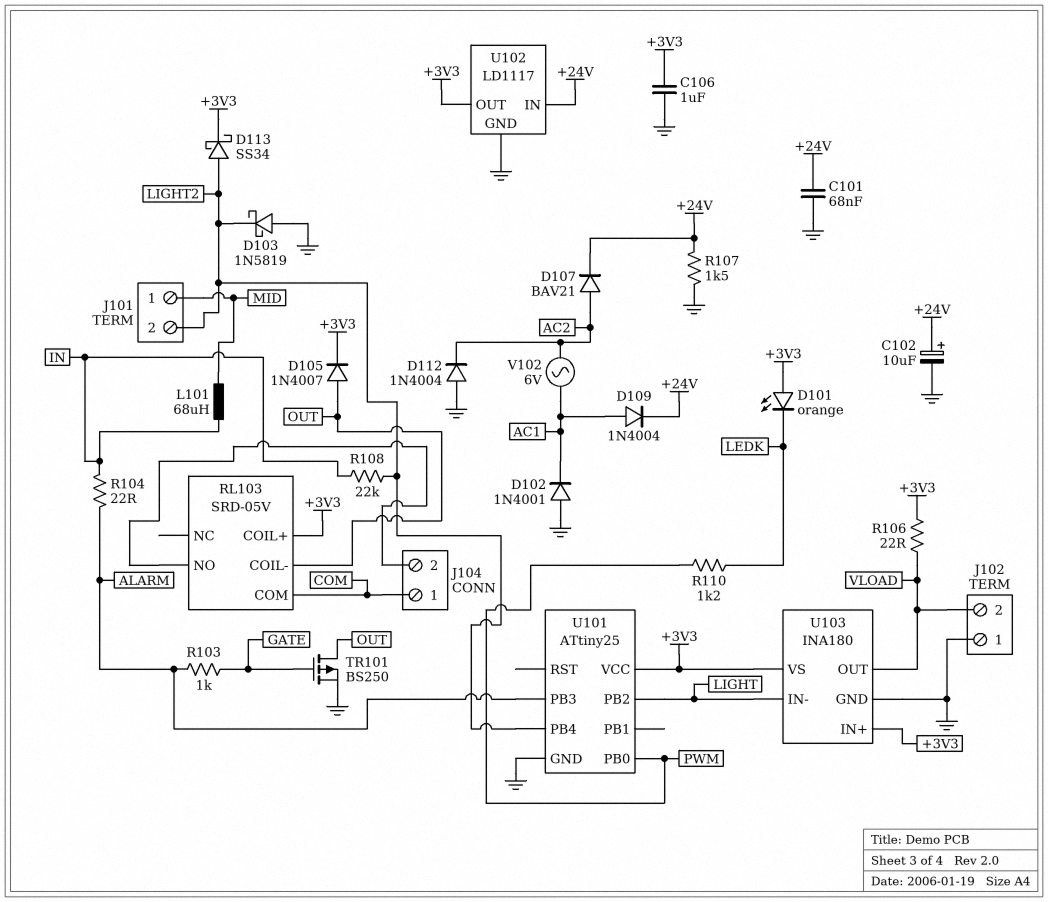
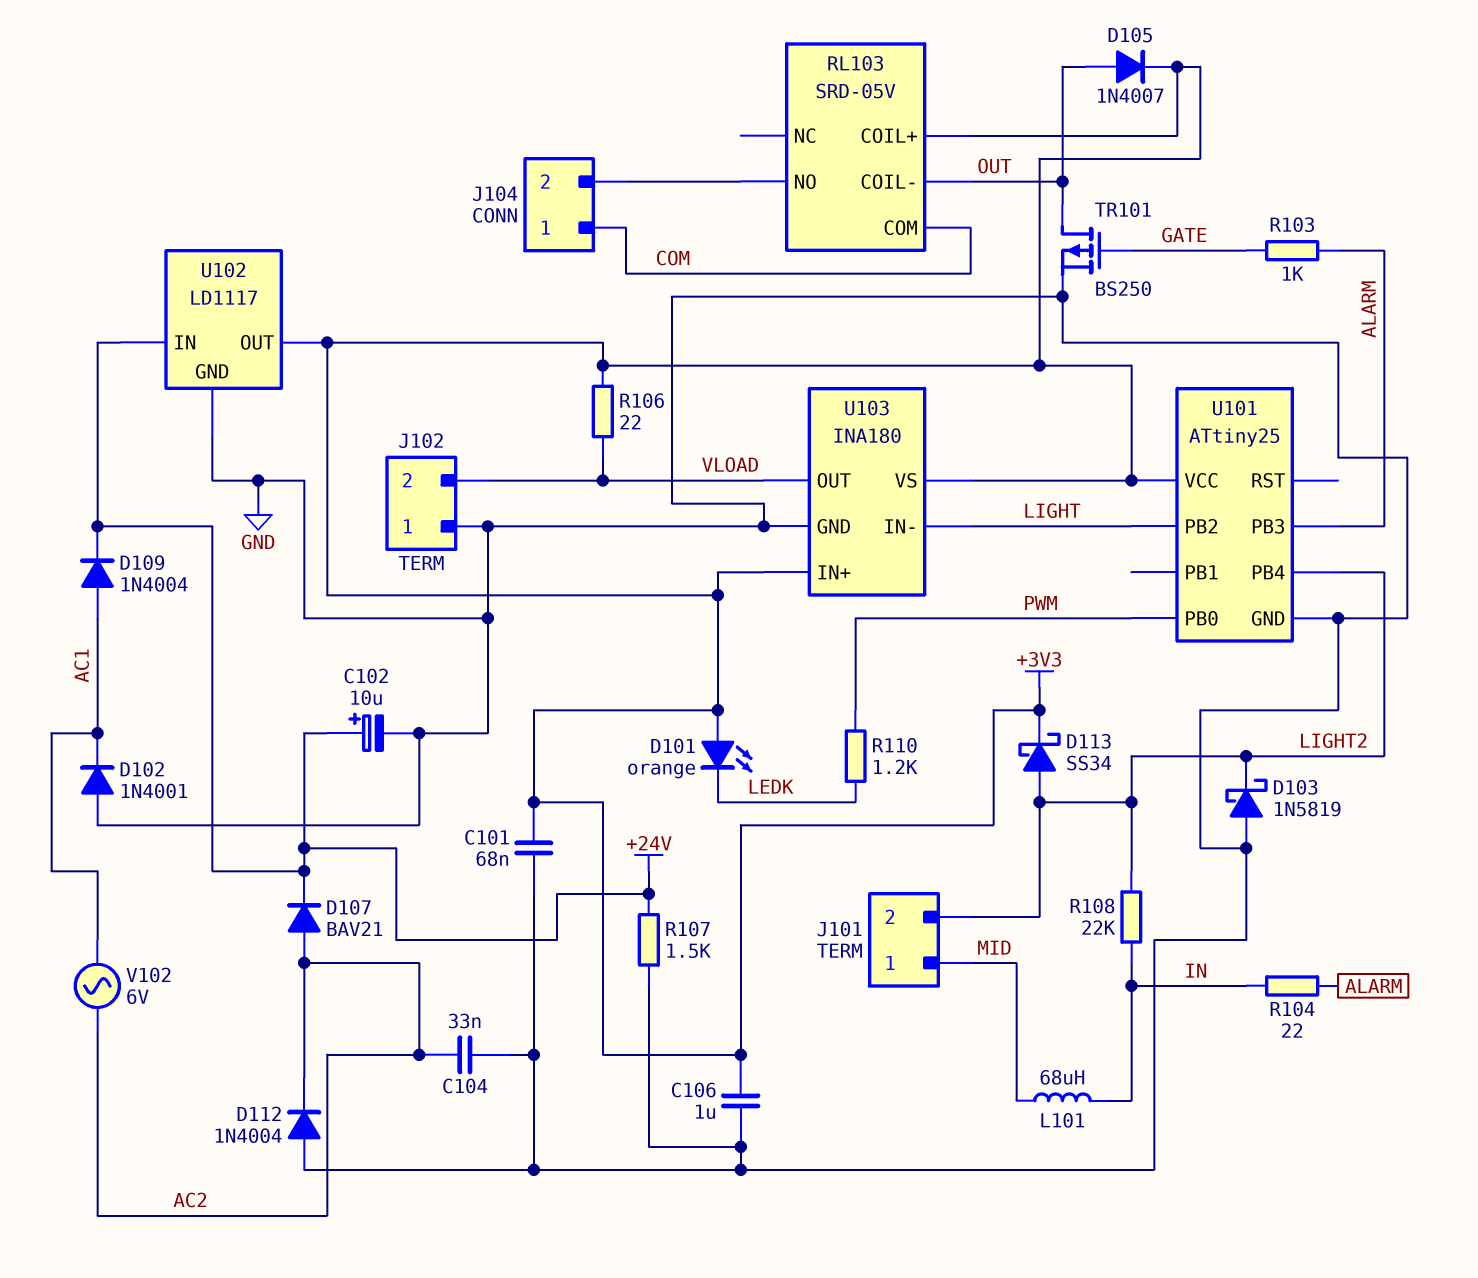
C101: 68nF (+24V, GND) -> 68nF (+3V3, GND)
C104: none -> 33nF (AC2, GND)

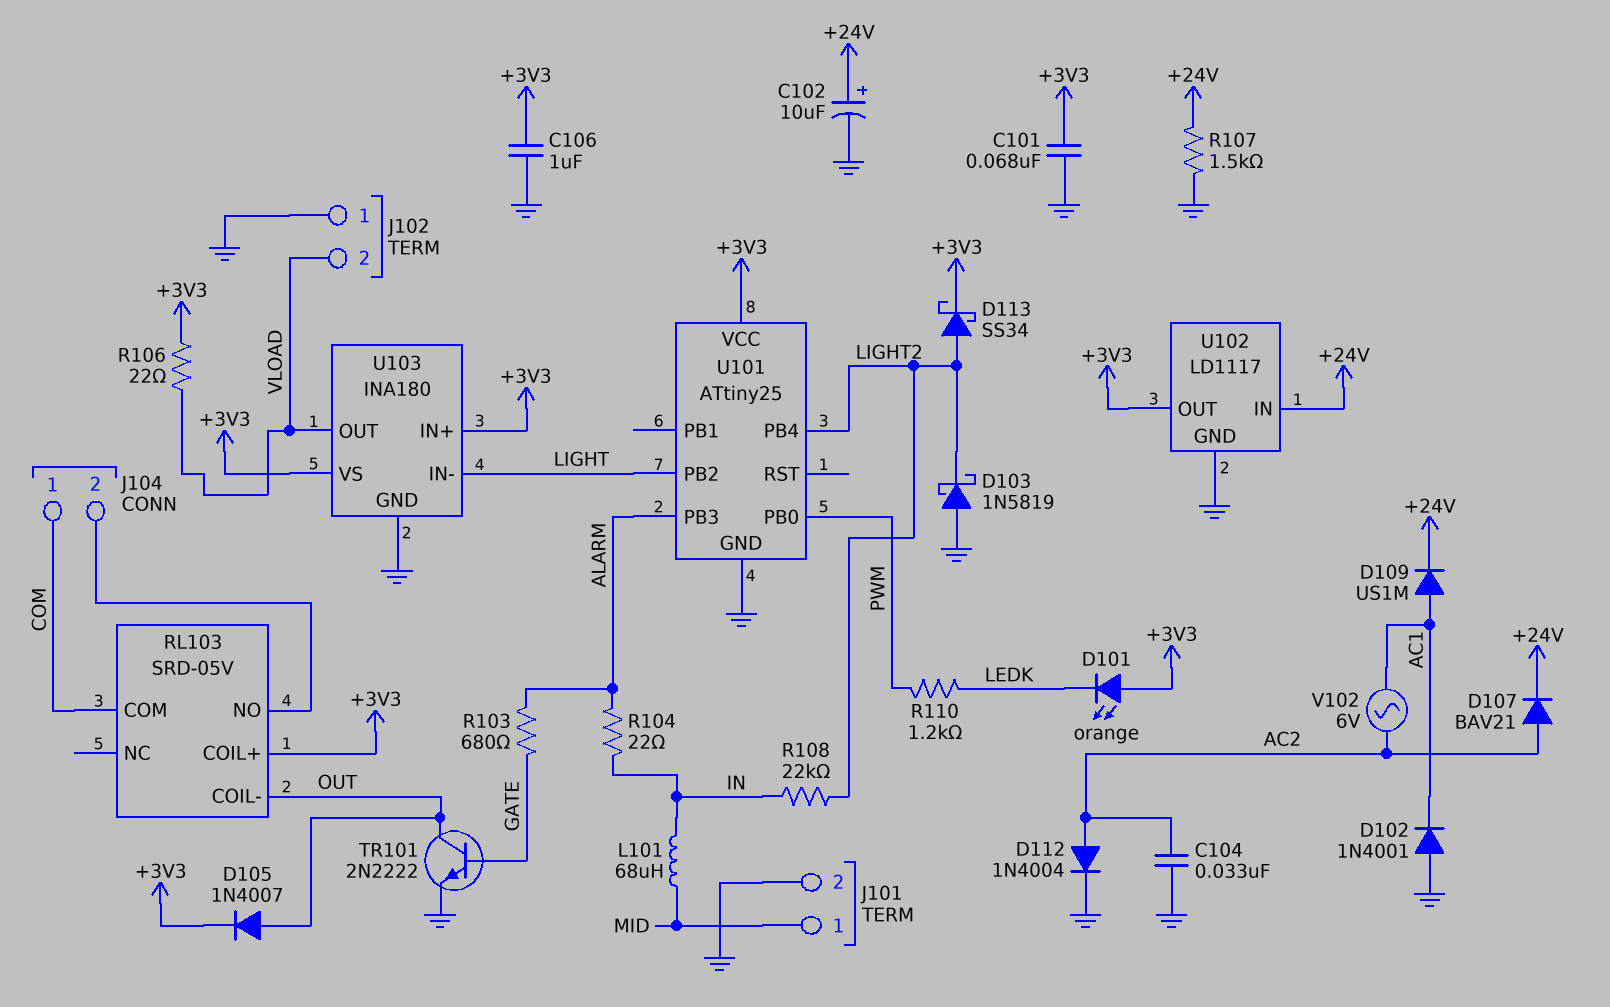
D109: diode 1N4004 (A AC1, K +24V) -> diode US1M (A AC1, K +24V)
D112: diode 1N4004 (A GND, K AC2) -> diode 1N4004 (A AC2, K GND)
J101 pin 2: LIGHT2 -> GND
R103: 1k (ALARM, GATE) -> 680 (ALARM, GATE)
TR101: PMOS BS250 (G GATE, D OUT, S GND) -> NPN 2N2222 (B GATE, C OUT, E GND)

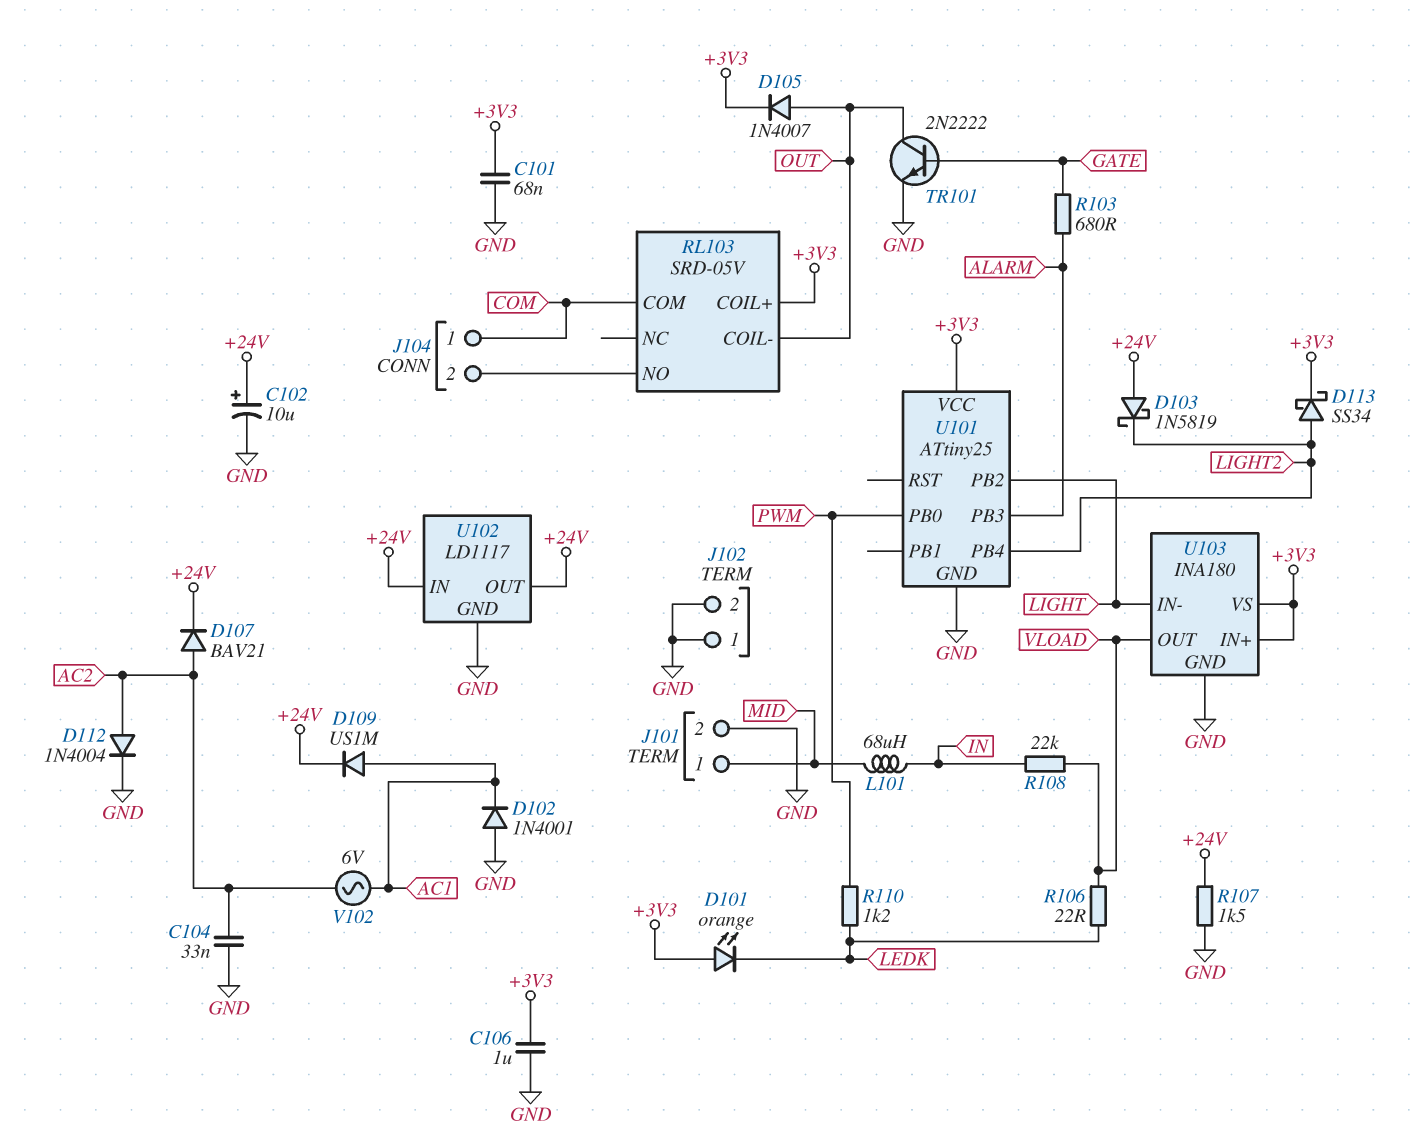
D103: schottky 1N5819 (A GND, K LIGHT2) -> schottky 1N5819 (A +24V, K LIGHT2)
J102 pin 2: VLOAD -> GND
R104: 22 (ALARM, IN) -> none
R106: 22 (+3V3, VLOAD) -> 22 (LEDK, VLOAD)
R108: 22k (IN, LIGHT2) -> 22k (IN, VLOAD)
U102 pin OUT: +3V3 -> +24V

